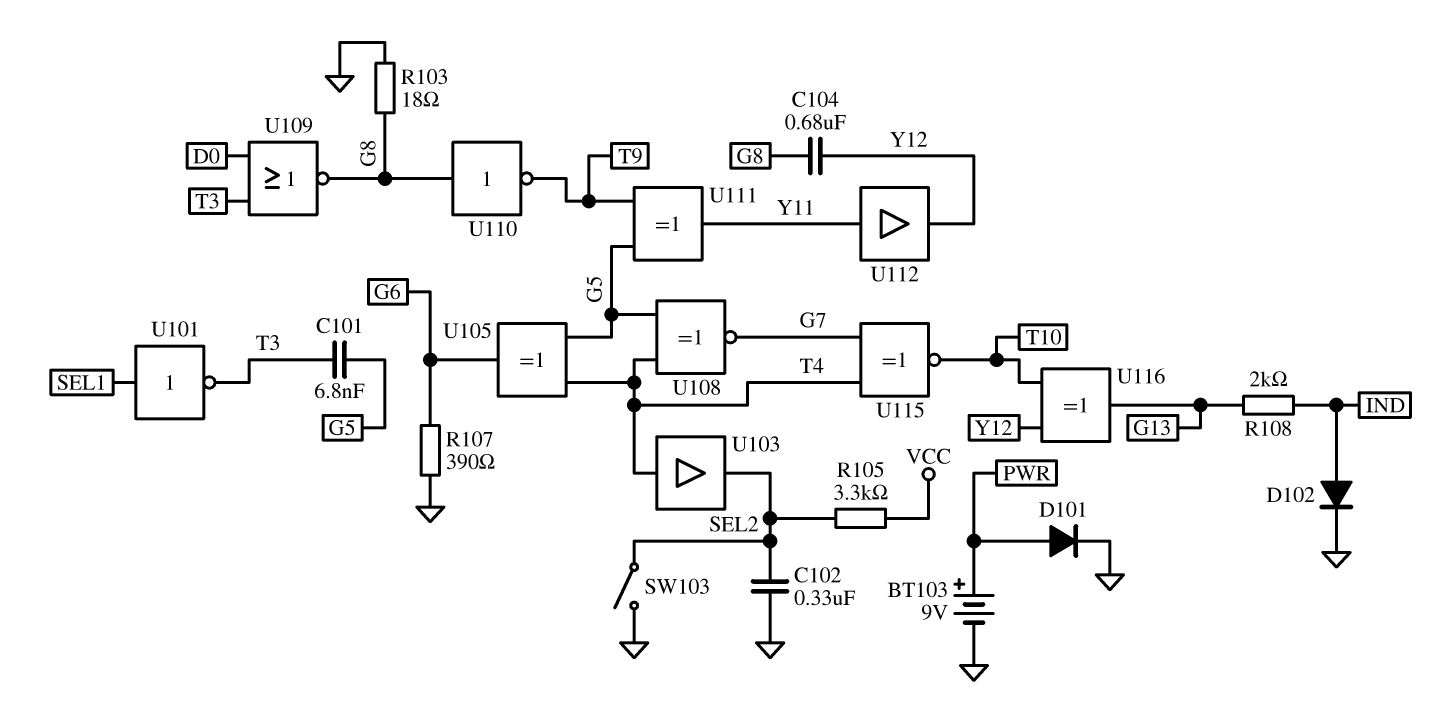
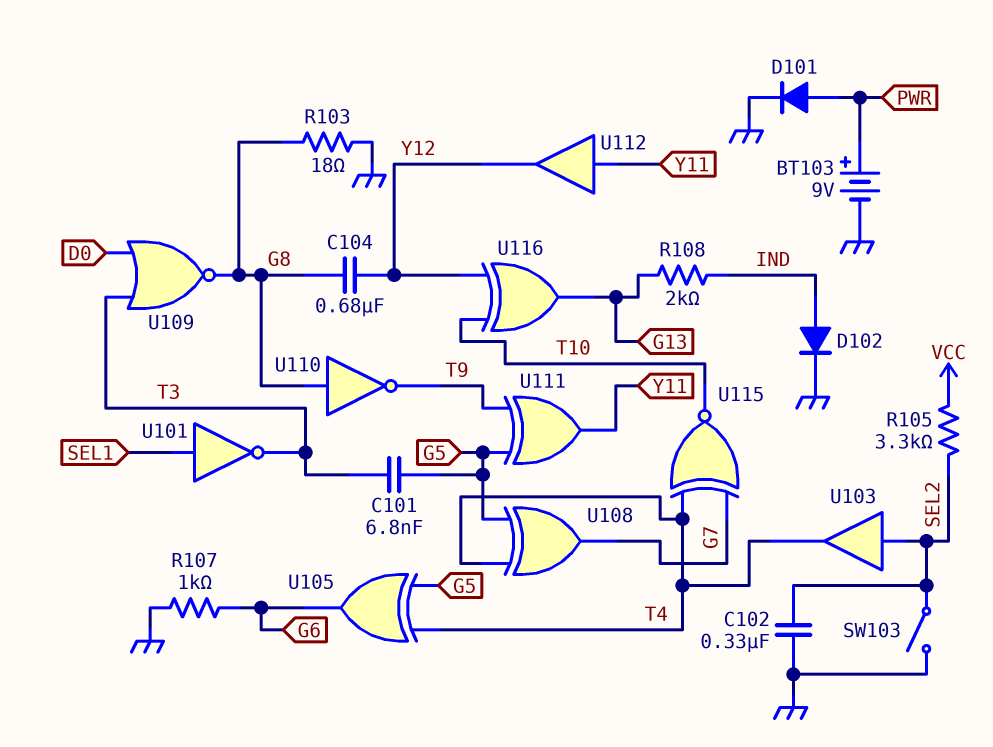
R107: 390 (G6, GND) -> 1k (G6, GND)
U103: buffer (in T4, out SEL2) -> buffer (in SEL2, out T4)
U108: XNOR (in G5, in T4, out G7) -> XOR (in G5, in T4, out G7)

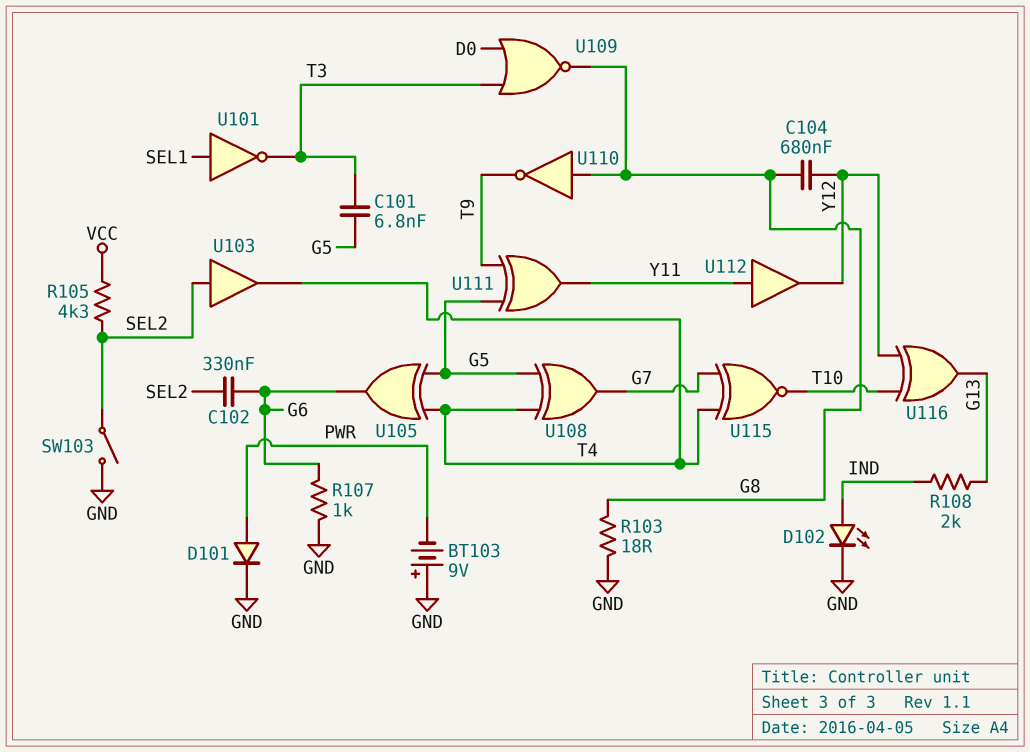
BT103: 9V (plus PWR, minus GND) -> 9V (plus GND, minus PWR)
C102: 330nF (GND, SEL2) -> 330nF (G6, SEL2)
D102: diode (A IND, K GND) -> LED (A IND, K GND)
R105: 3.3k (SEL2, VCC) -> 4.3k (SEL2, VCC)

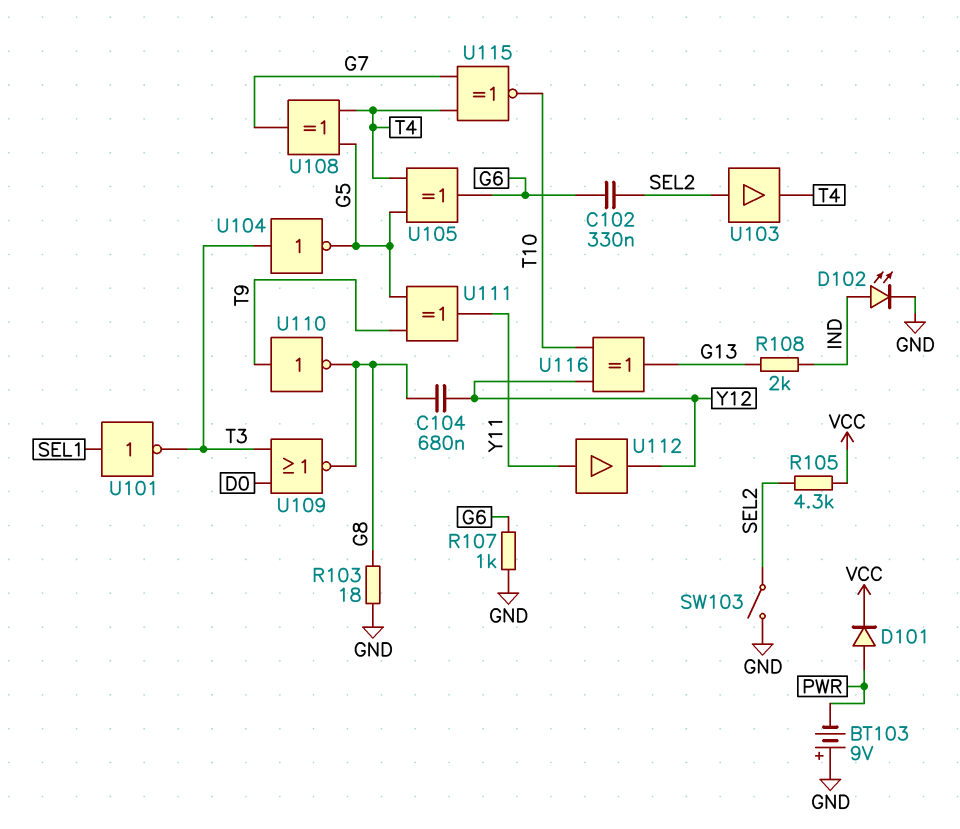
C101: 6.8nF (G5, T3) -> none
D101: diode (A PWR, K GND) -> diode (A PWR, K VCC)
U104: none -> NOT (in T3, out G5)
U110: NOT (in G8, out T9) -> NOT (in T9, out G8)

